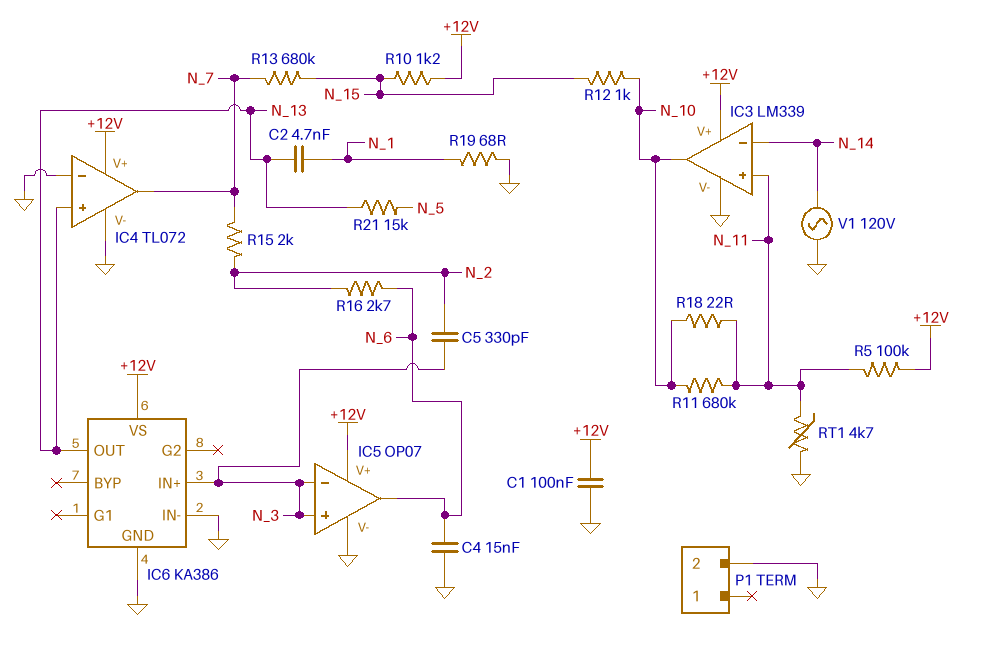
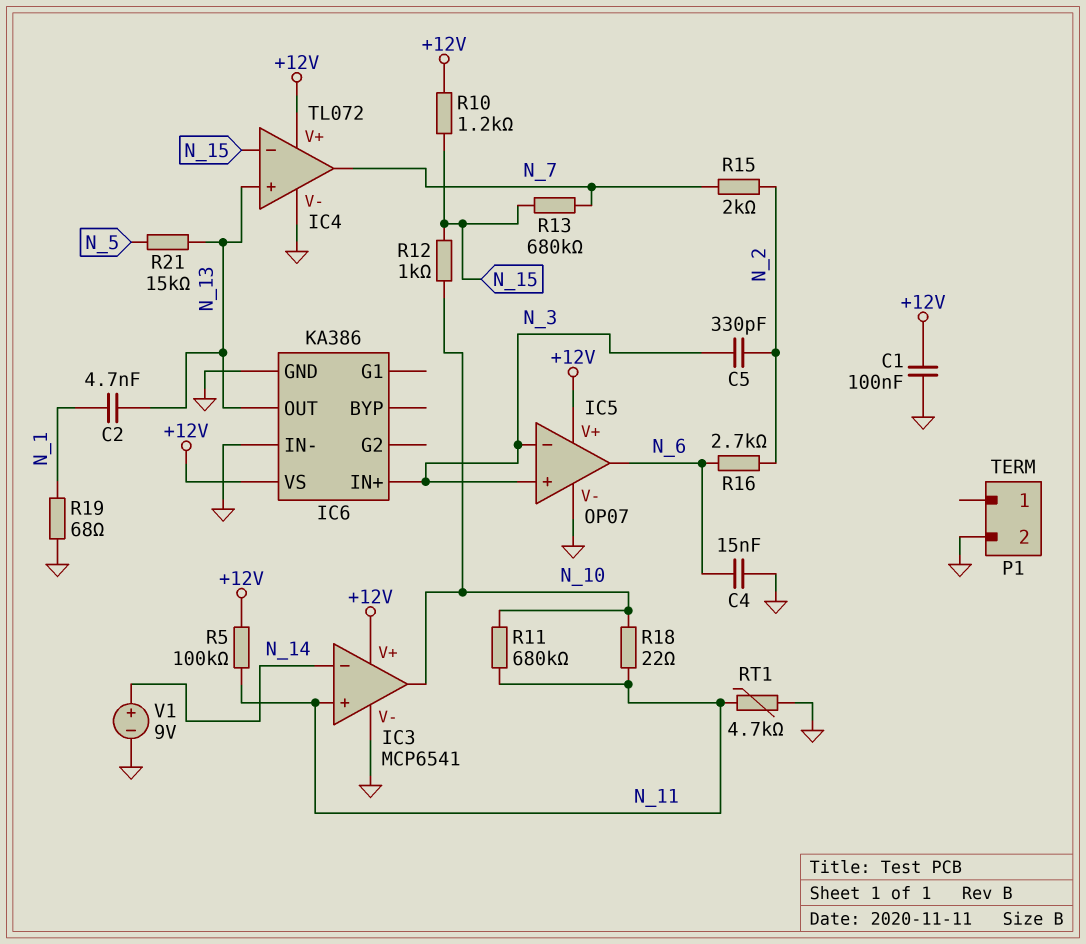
IC3: LM339 -> MCP6541
IC4 pin in-: GND -> N_15
V1: AC 120V (GND, N_14) -> 9V (plus N_14, minus GND)

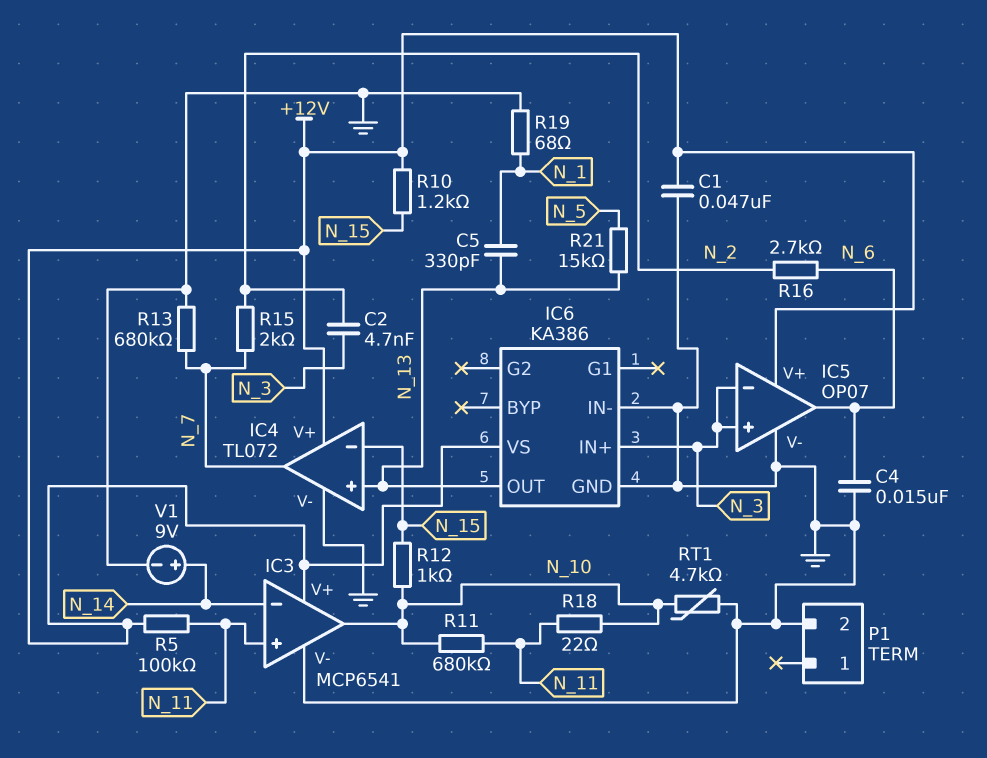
C1: 100nF (+12V, GND) -> 47nF (+12V, GND)
C2: 4.7nF (N_1, N_13) -> 4.7nF (N_2, N_3)
C5: 330pF (N_2, N_3) -> 330pF (N_1, N_13)
R13: 680k (N_7, N_15) -> 680k (GND, N_7)
RT1: 4.7k (GND, N_11) -> 4.7k (GND, N_10)

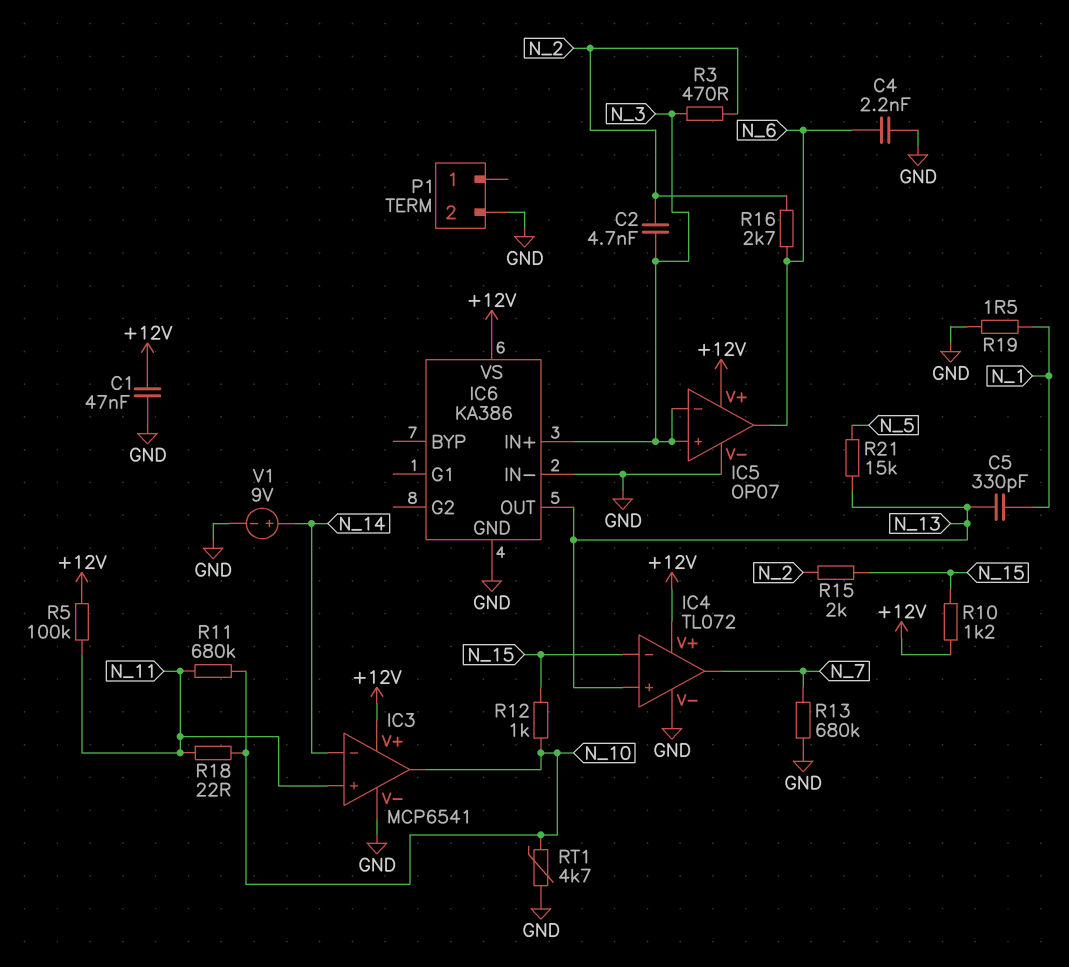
C4: 15nF (GND, N_6) -> 2.2nF (GND, N_6)
R3: none -> 470 (N_2, N_3)
R15: 2k (N_2, N_7) -> 2k (N_2, N_15)
R19: 68 (GND, N_1) -> 1.5 (GND, N_1)

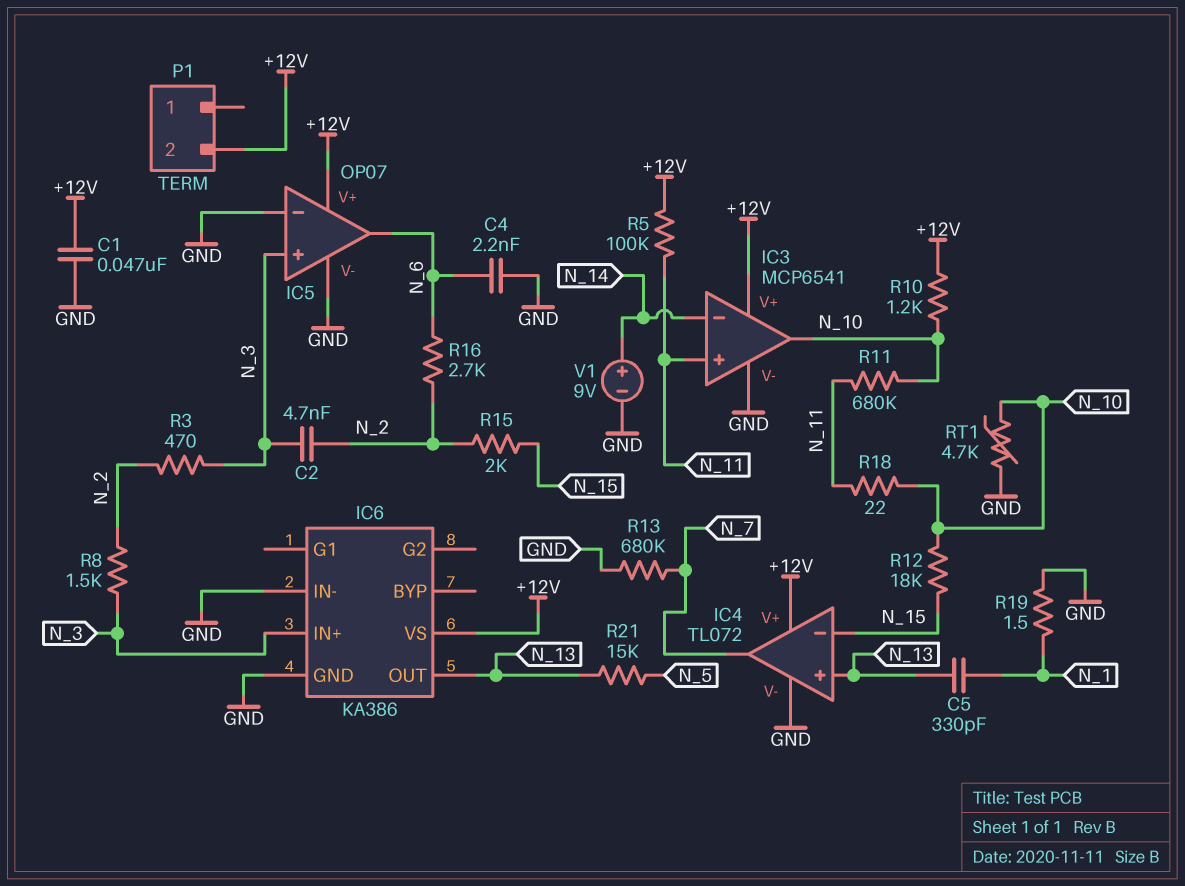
IC5 pin in-: N_3 -> GND
P1 pin 2: GND -> +12V
R8: none -> 1.5k (N_2, N_3)
R10: 1.2k (+12V, N_15) -> 1.2k (+12V, N_10)
R12: 1k (N_10, N_15) -> 18k (N_10, N_15)

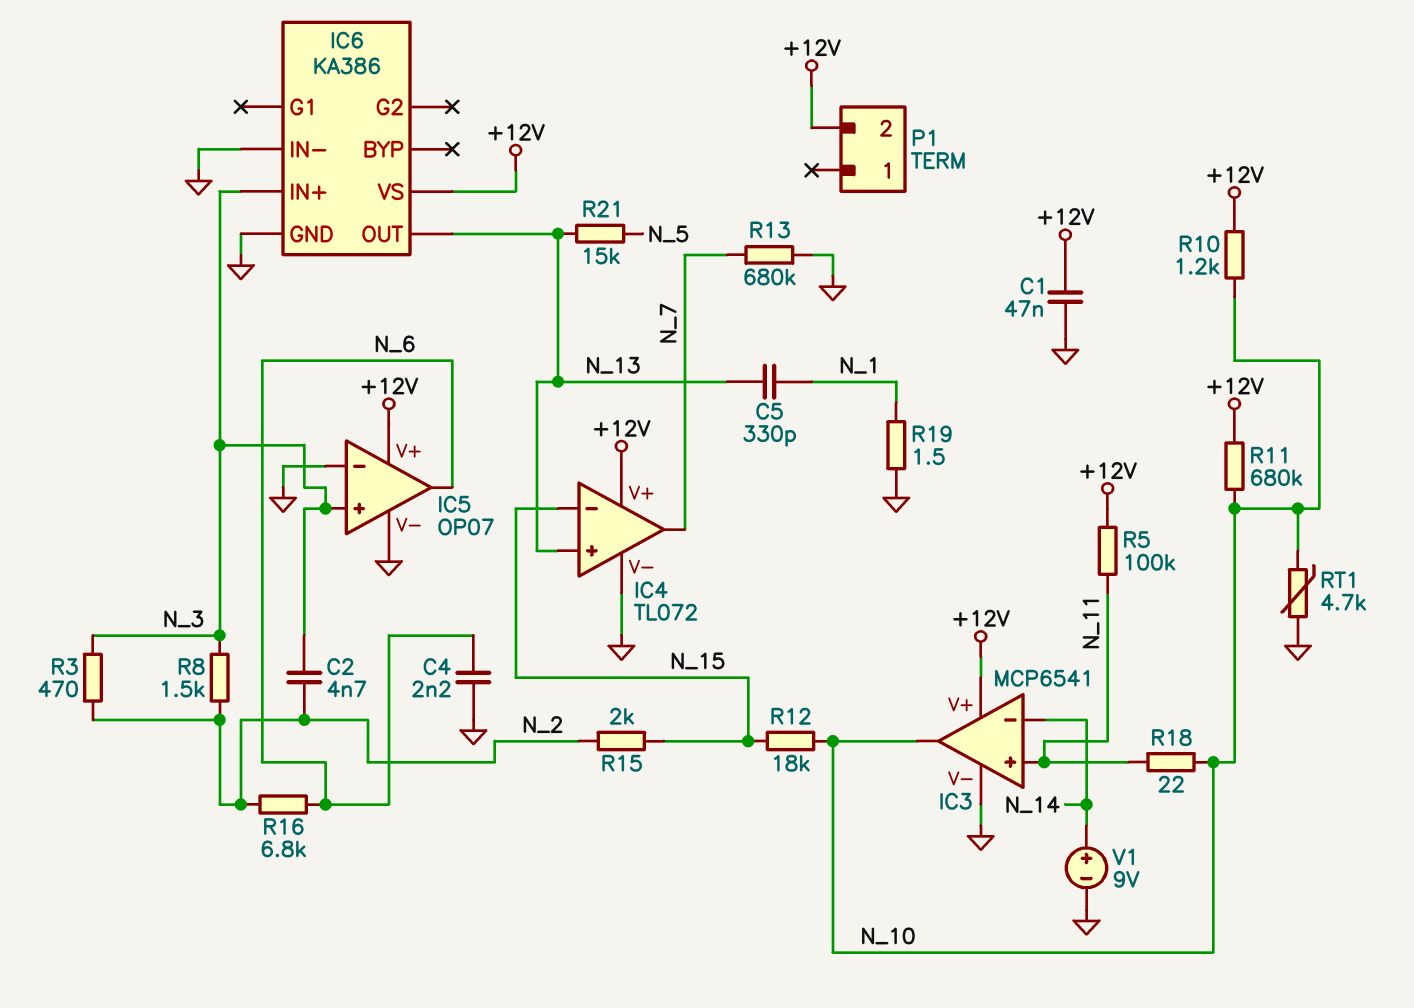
R11: 680k (N_10, N_11) -> 680k (+12V, N_10)
R16: 2.7k (N_2, N_6) -> 6.8k (N_2, N_6)

